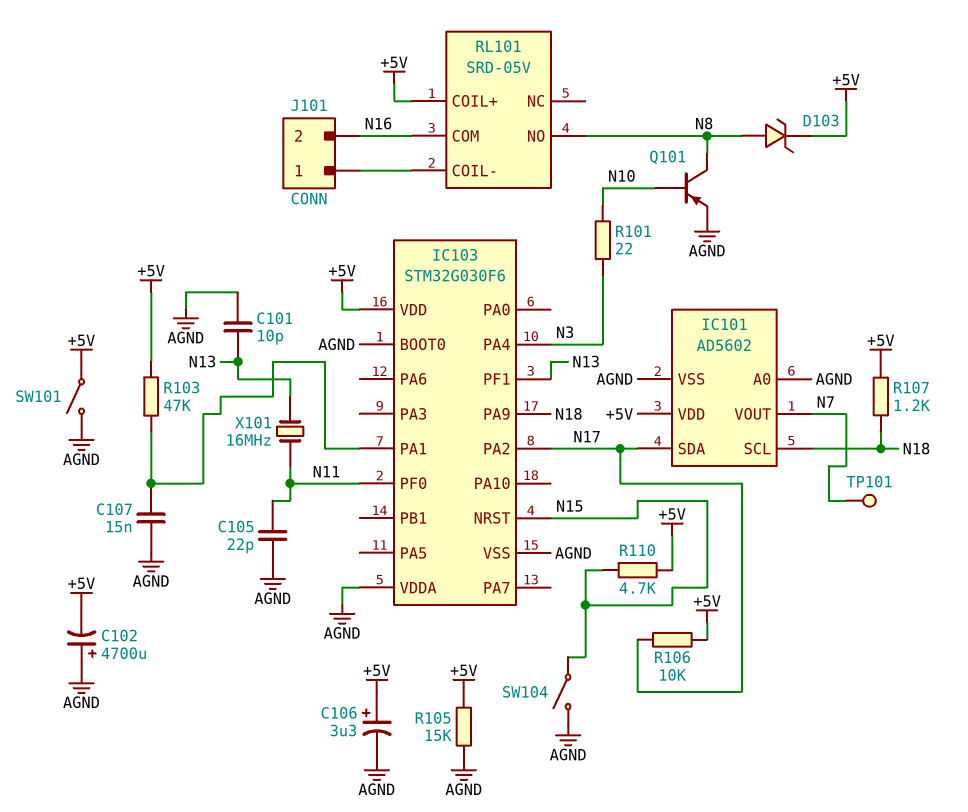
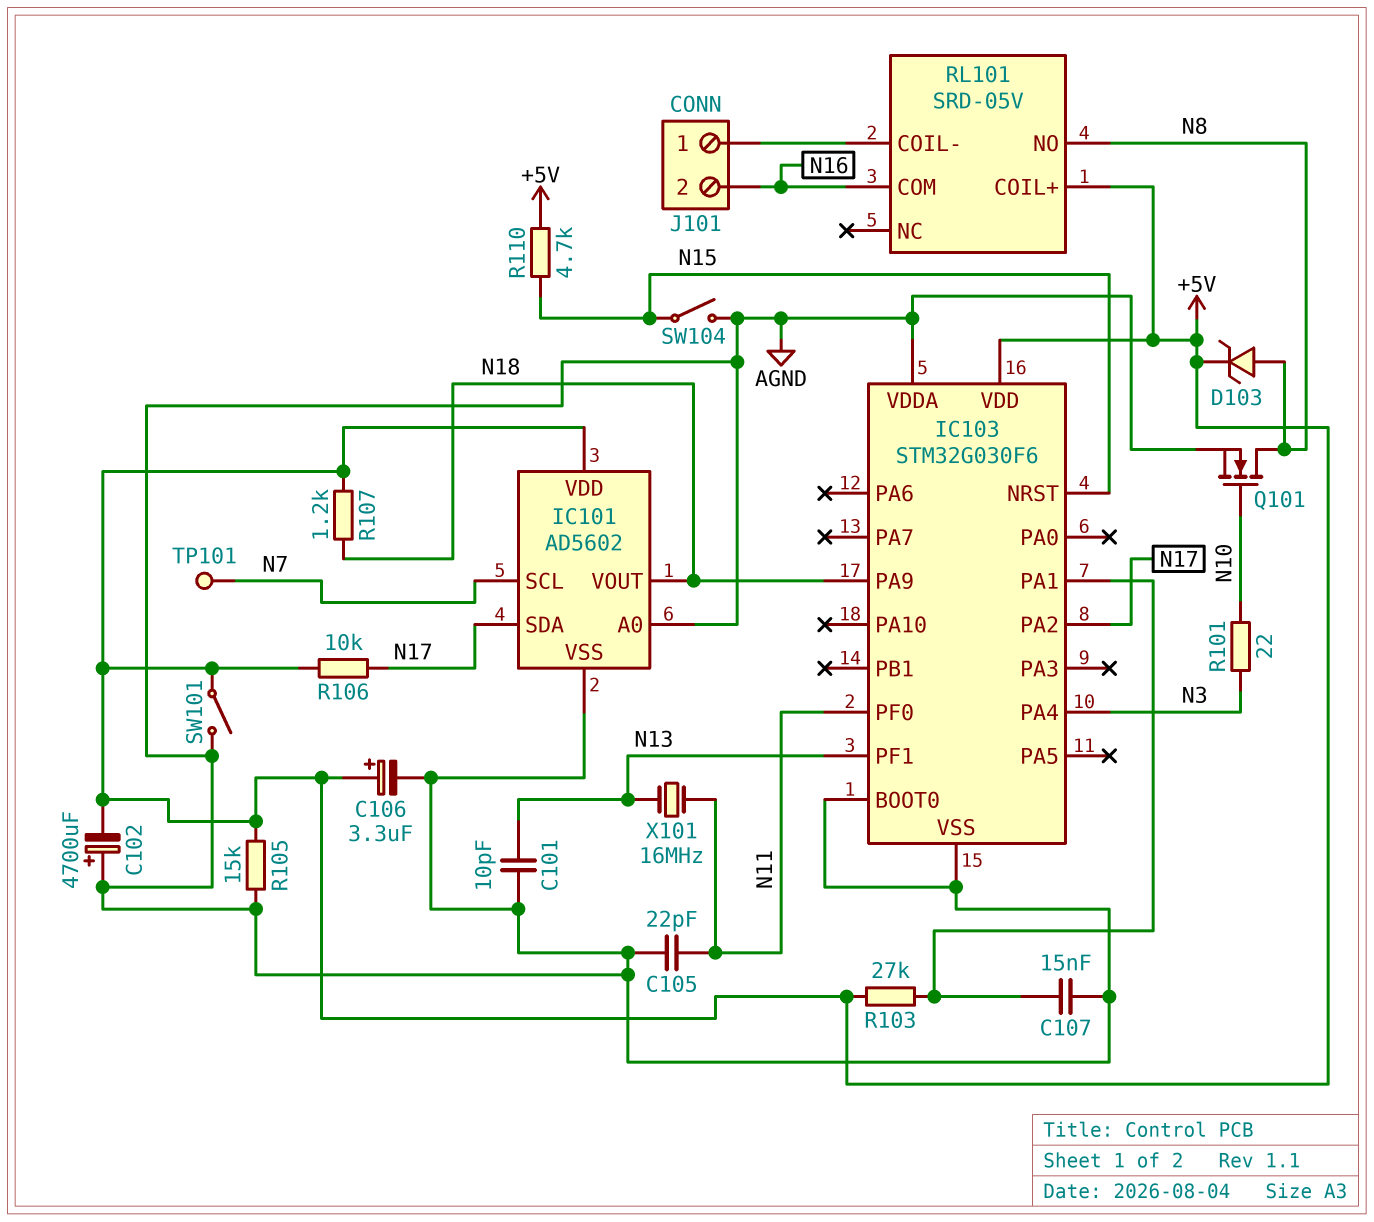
IC101 pin SCL: N18 -> N7
IC101 pin VOUT: N7 -> N18
Q101: PNP (B N10, C N8, E AGND) -> NMOS (G N10, D N8, S AGND)
R103: 47k (+5V, IC103/PA1) -> 27k (+5V, IC103/PA1)

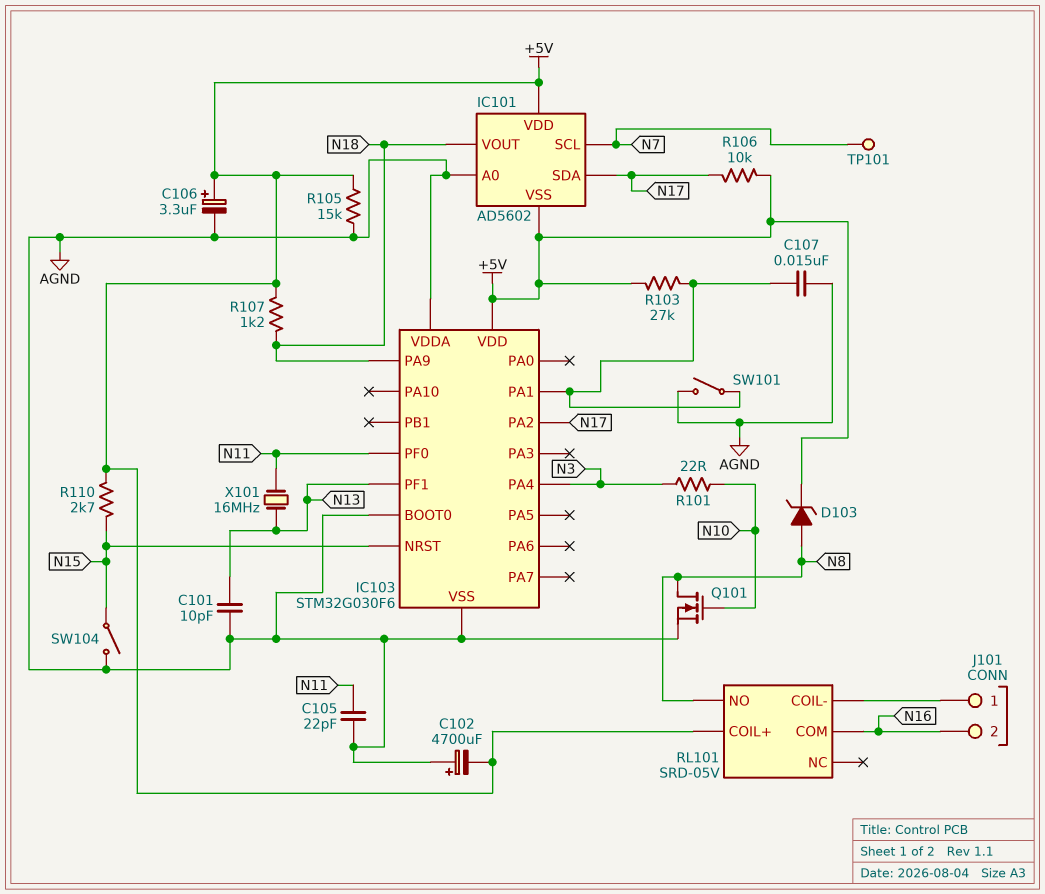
IC101 pin VSS: AGND -> +5V
R110: 4.7k (+5V, N15) -> 2.7k (+5V, N15)
SW101: switch (+5V, AGND) -> switch (AGND, IC103/PA1)

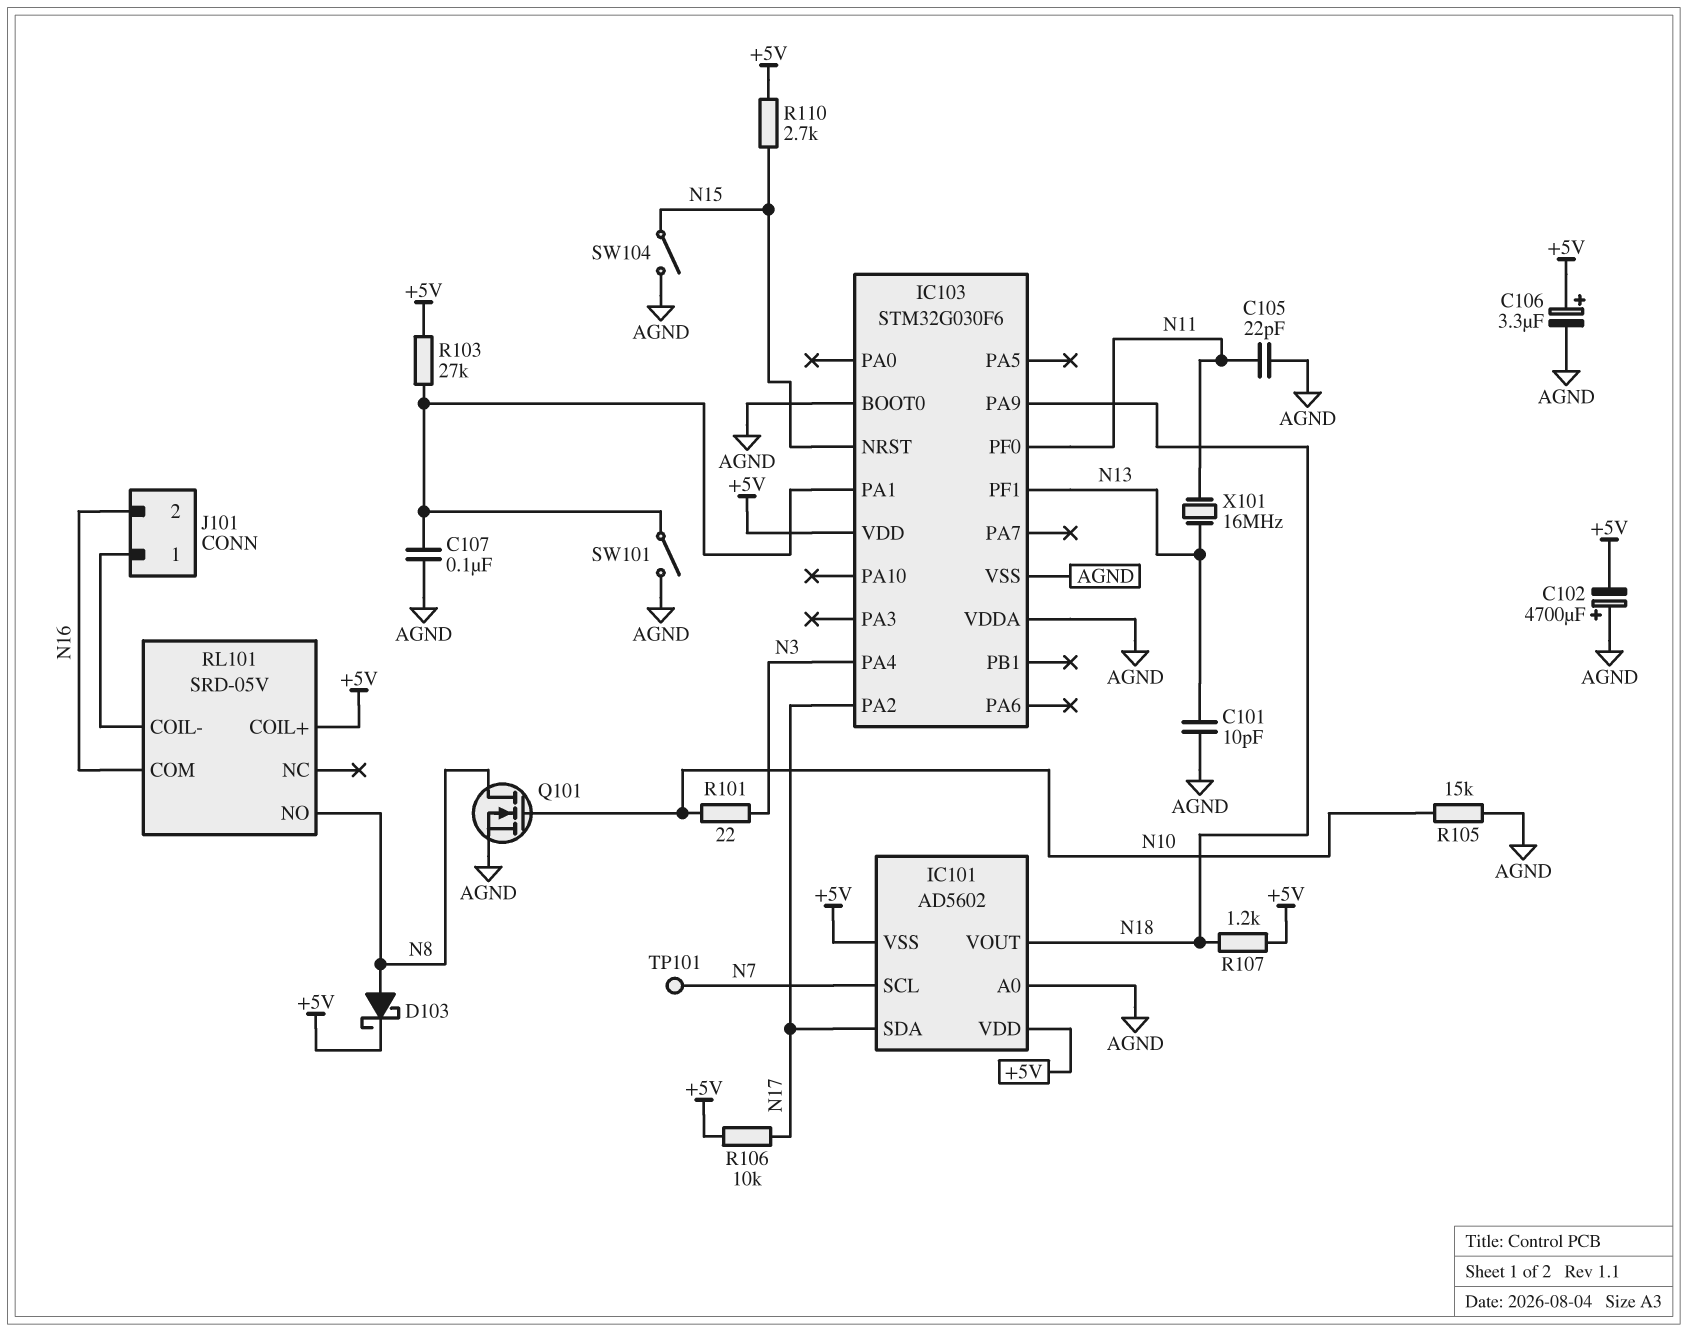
C107: 15nF (AGND, IC103/PA1) -> 100nF (AGND, IC103/PA1)
D103: zener (A N8, K +5V) -> schottky (A N8, K +5V)
R105: 15k (+5V, AGND) -> 15k (AGND, N10)

